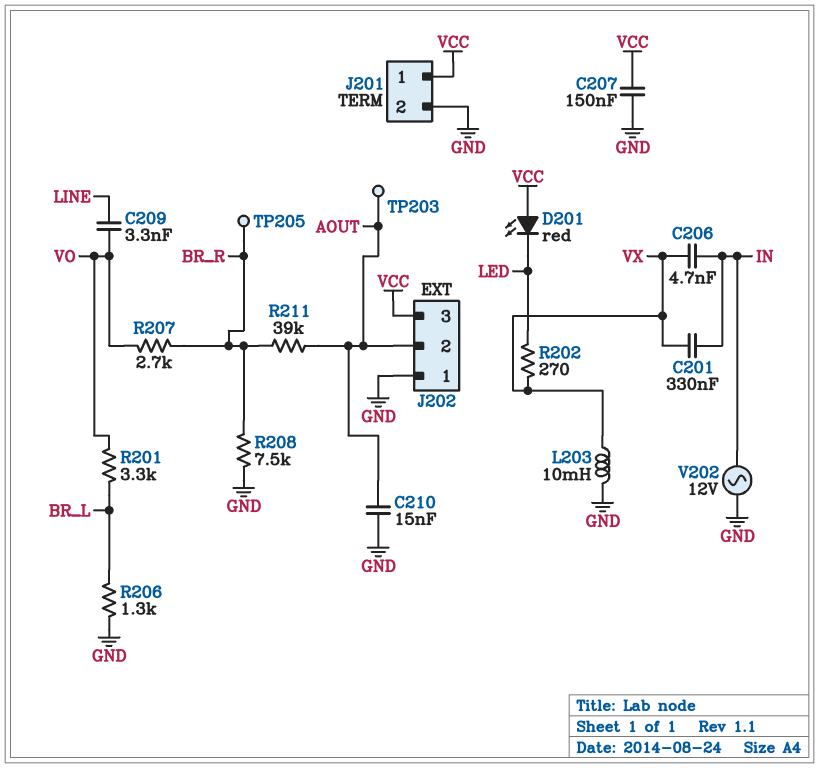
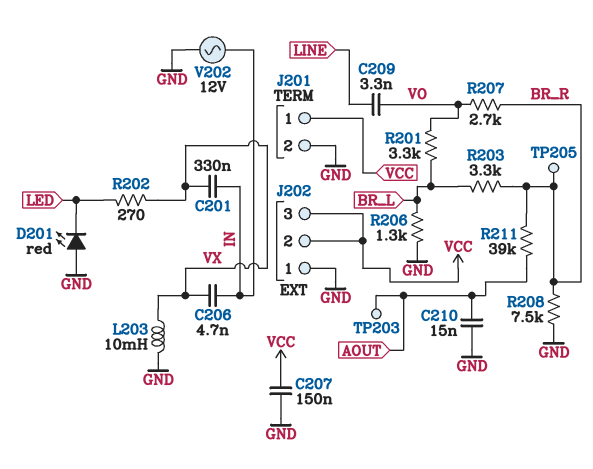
D201: LED red (A VCC, K LED) -> LED red (A GND, K LED)
J202 pin 2: AOUT -> VCC
R203: none -> 3.3k (BR_L, BR_R)

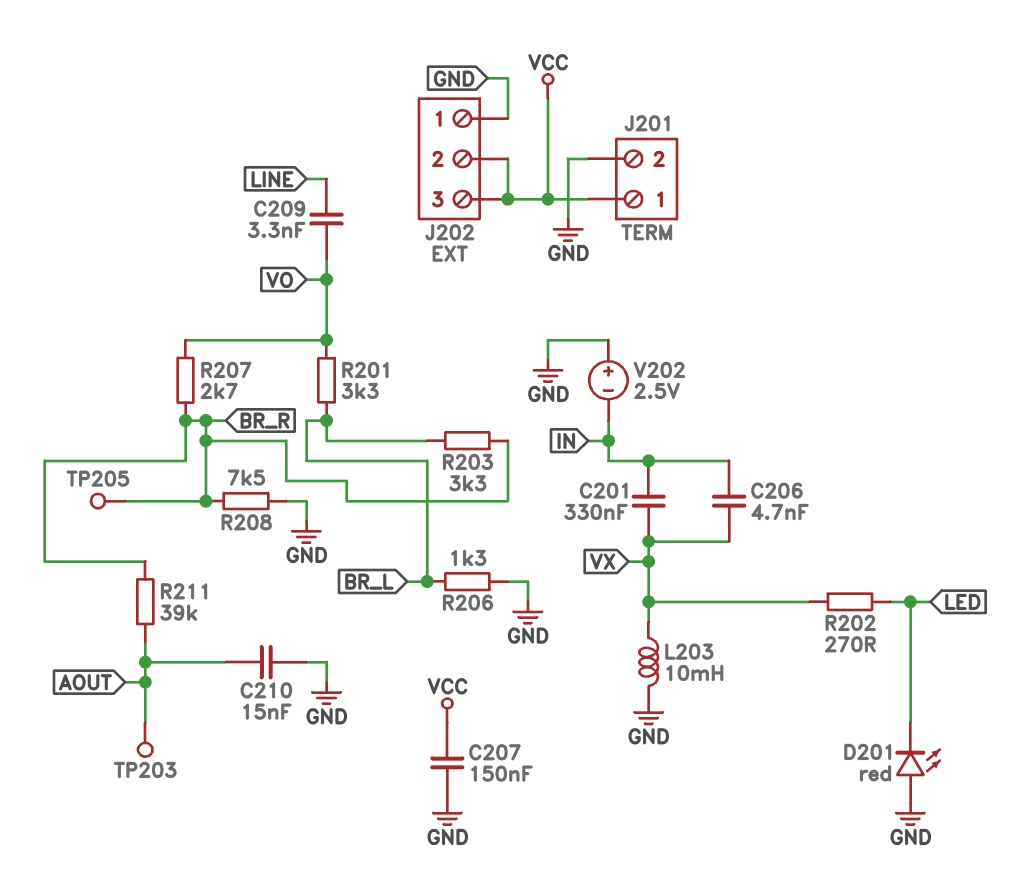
V202: AC 12V (GND, IN) -> 2.5V (plus GND, minus IN)

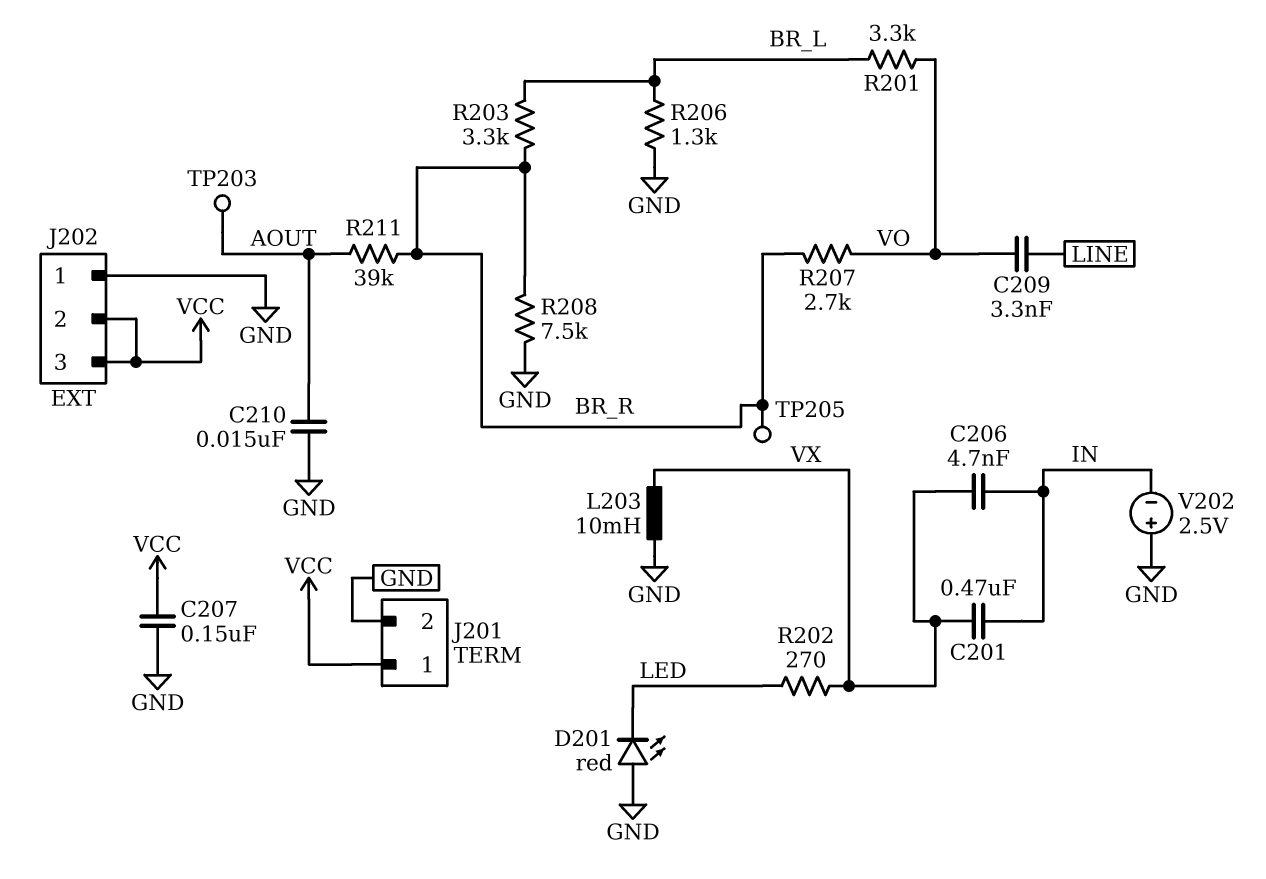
C201: 330nF (IN, VX) -> 470nF (IN, VX)

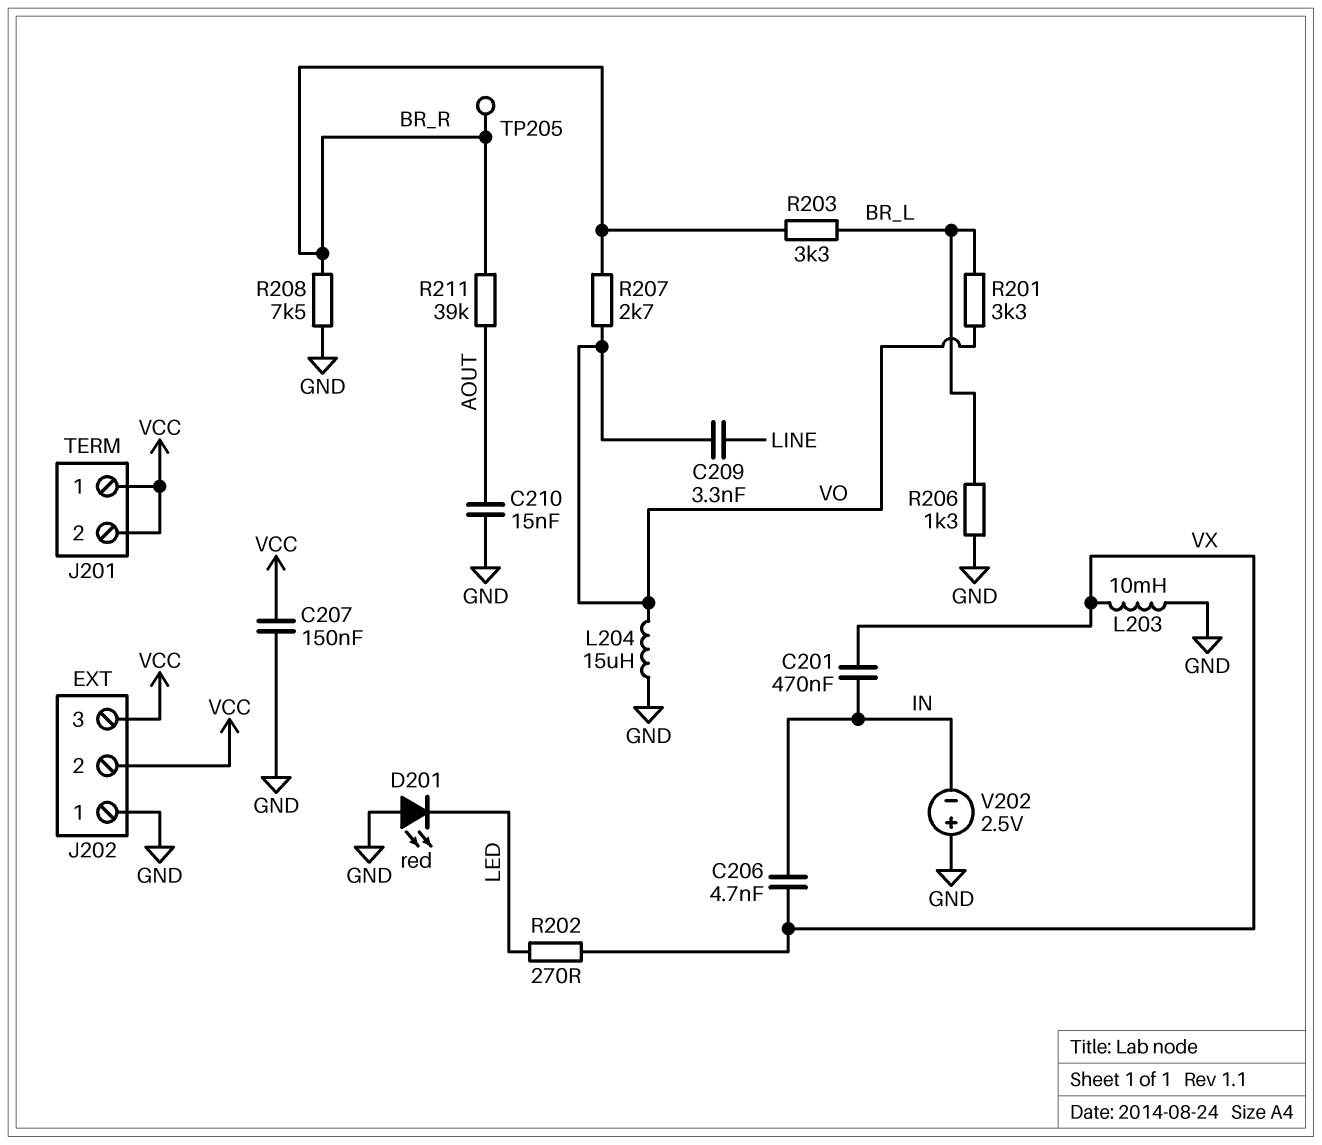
J201 pin 2: GND -> VCC
L204: none -> 15uH (GND, VO)
TP203: test point (AOUT) -> none

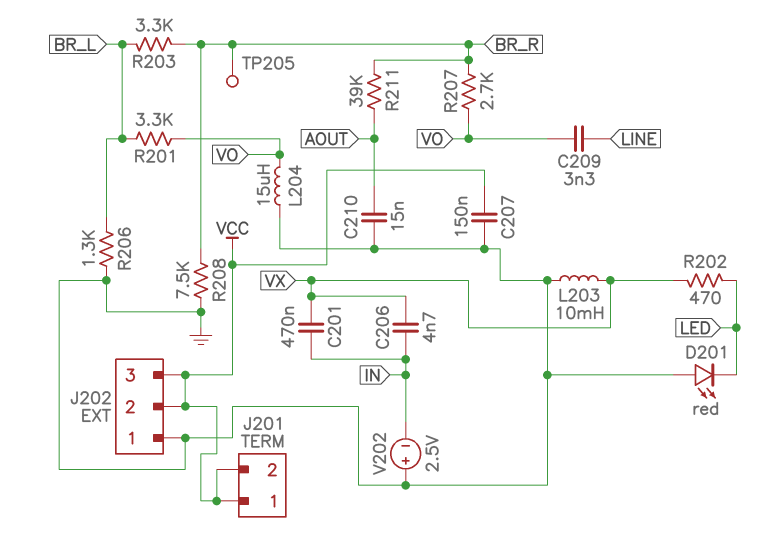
R202: 270 (LED, VX) -> 470 (LED, VX)

